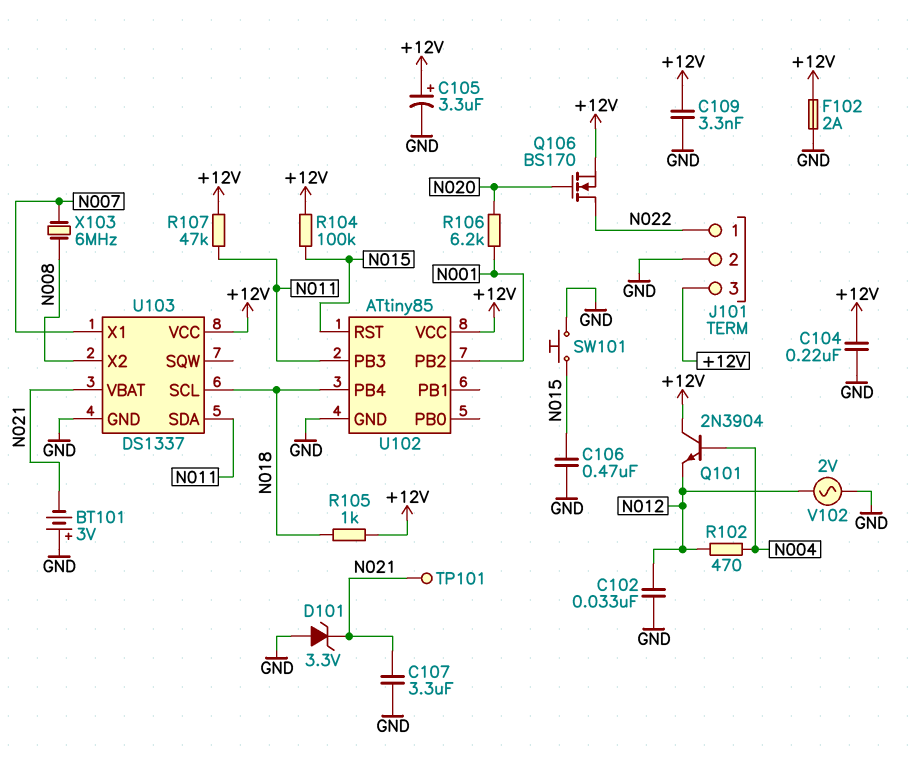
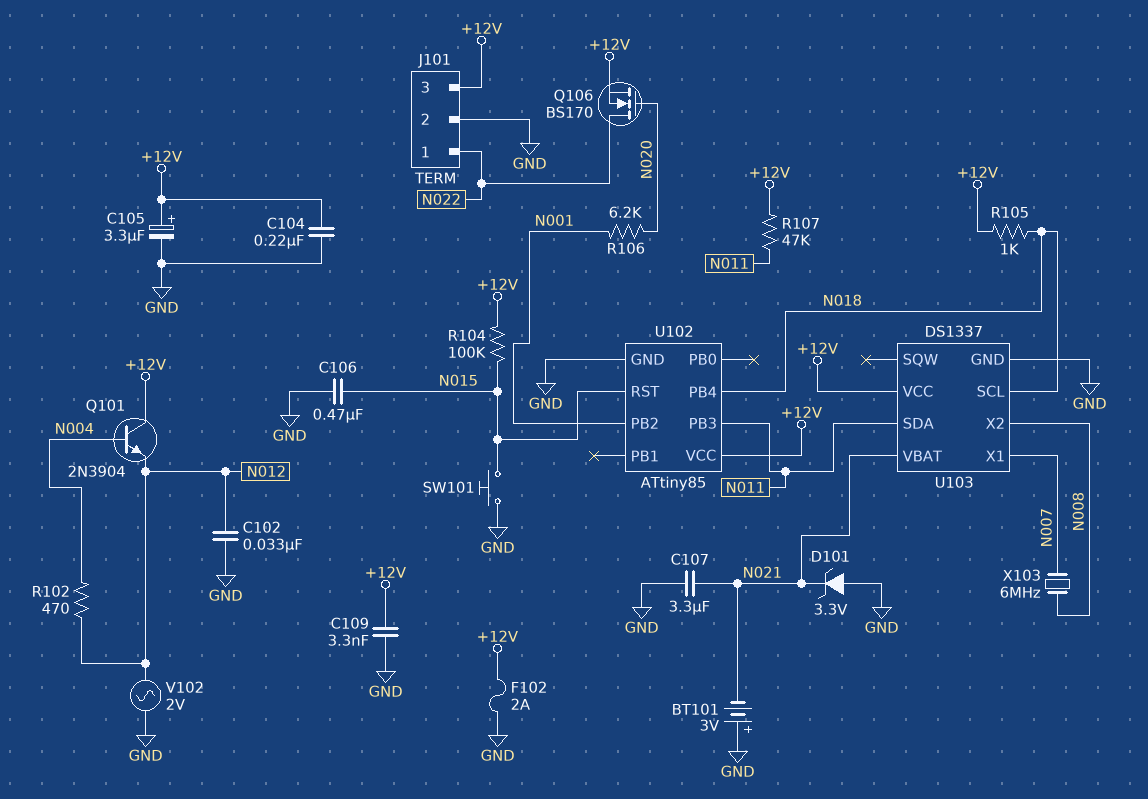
TP101: test point (N021) -> none

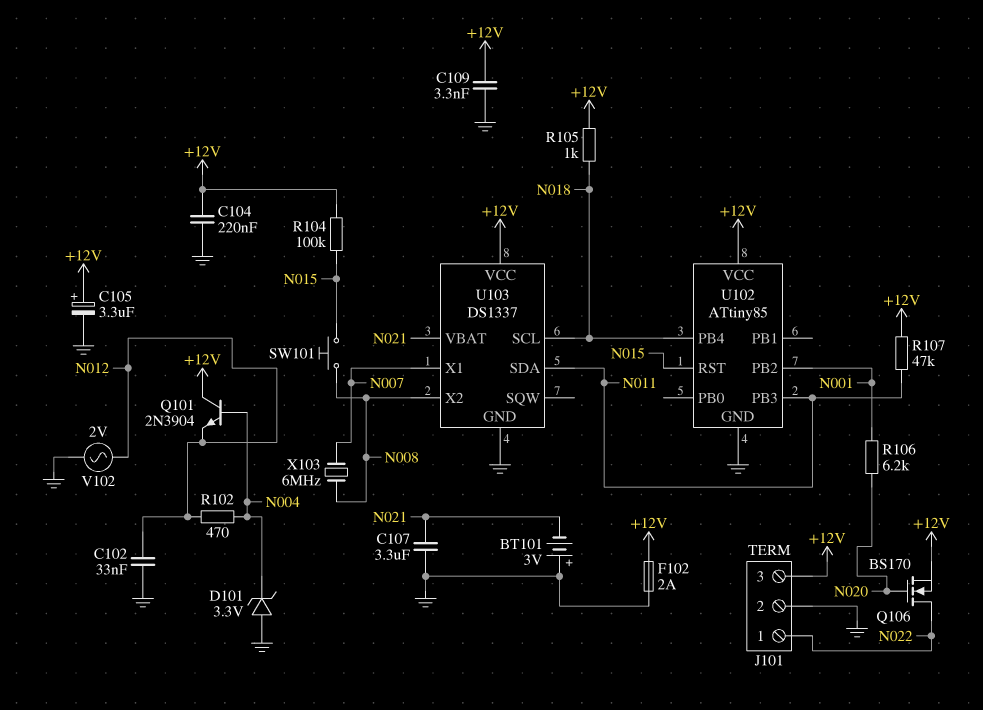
C106: 470nF (GND, N015) -> none
D101: zener 3.3V (A GND, K N021) -> zener 3.3V (A GND, K N004)
SW101: button (GND, N015) -> button (N008, N015)

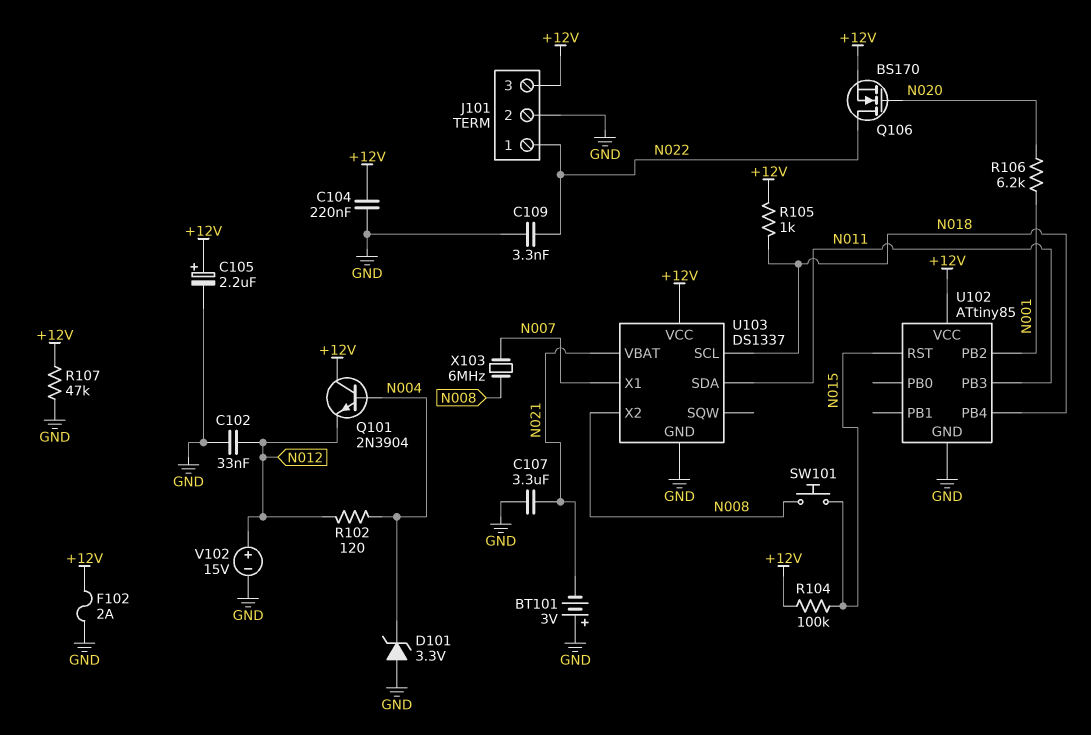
C105: 3.3uF (plus +12V, minus GND) -> 2.2uF (plus +12V, minus GND)
C109: 3.3nF (+12V, GND) -> 3.3nF (GND, N022)
R102: 470 (N004, N012) -> 120 (N004, N012)
R107: 47k (+12V, N011) -> 47k (+12V, GND)
V102: AC 2V (GND, N012) -> 15V (plus N012, minus GND)

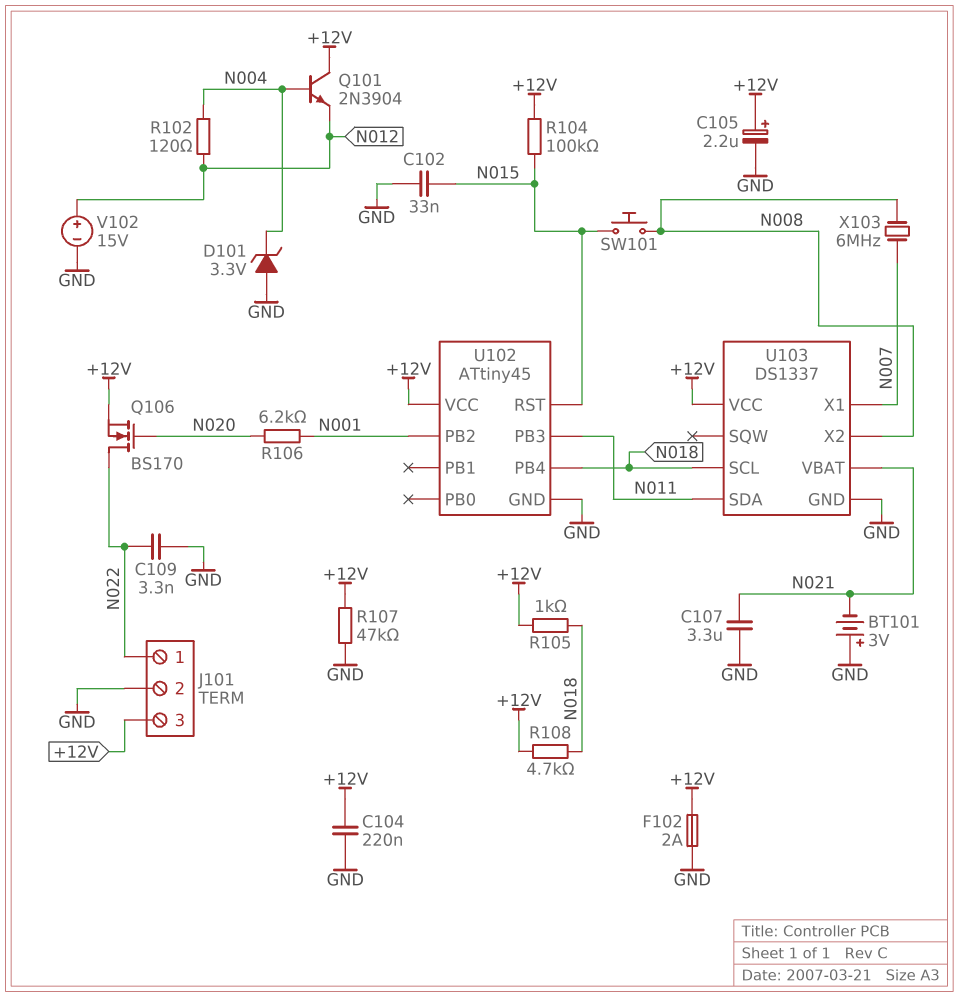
C102: 33nF (GND, N012) -> 33nF (GND, N015)
R108: none -> 4.7k (+12V, N018)
U102: ATtiny85 -> ATtiny45

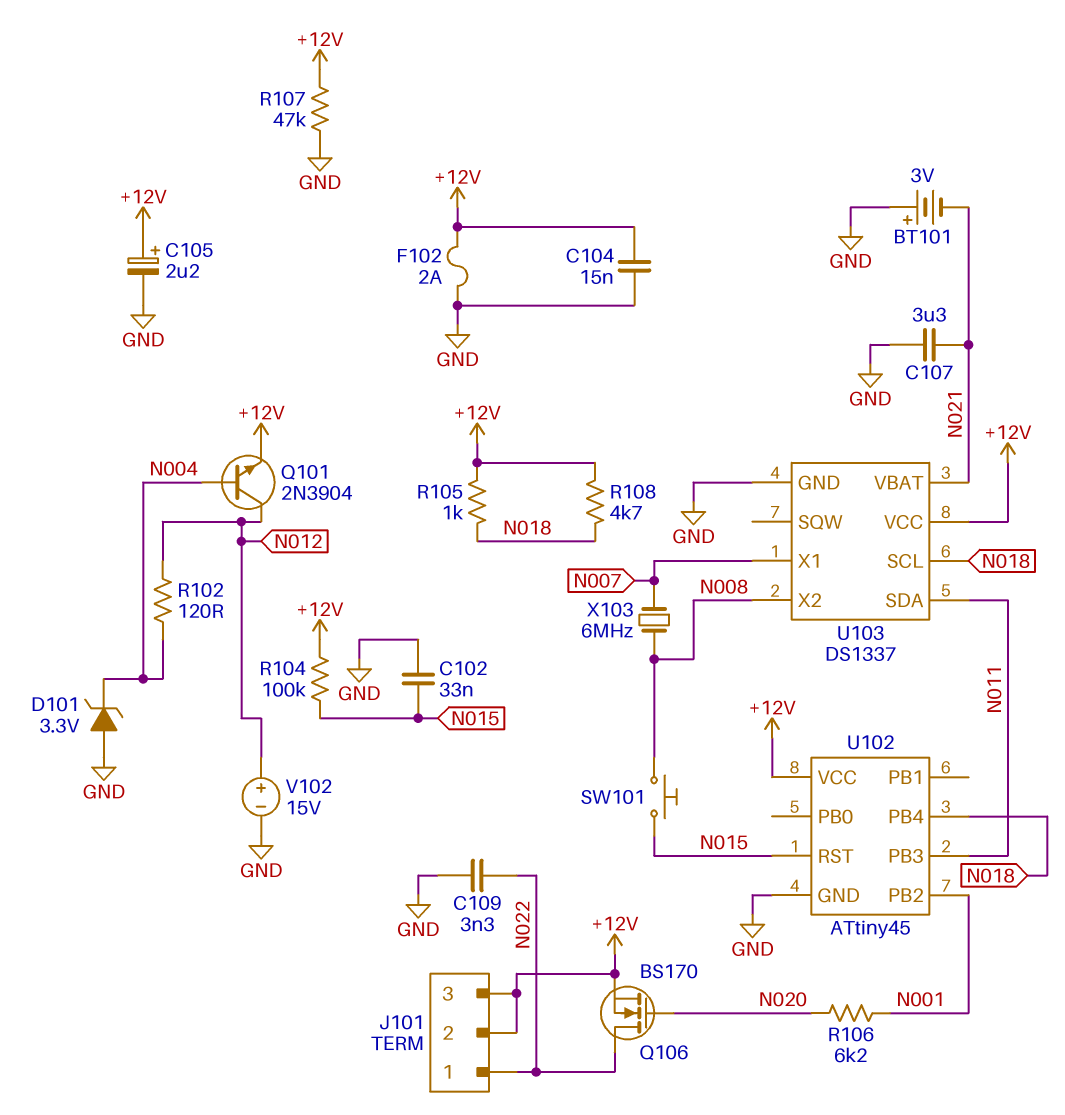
C104: 220nF (+12V, GND) -> 15nF (+12V, GND)
J101 pin 2: GND -> +12V
Q101: NPN 2N3904 (B N004, C +12V, E N012) -> NPN 2N3904 (B N004, C N012, E +12V)

